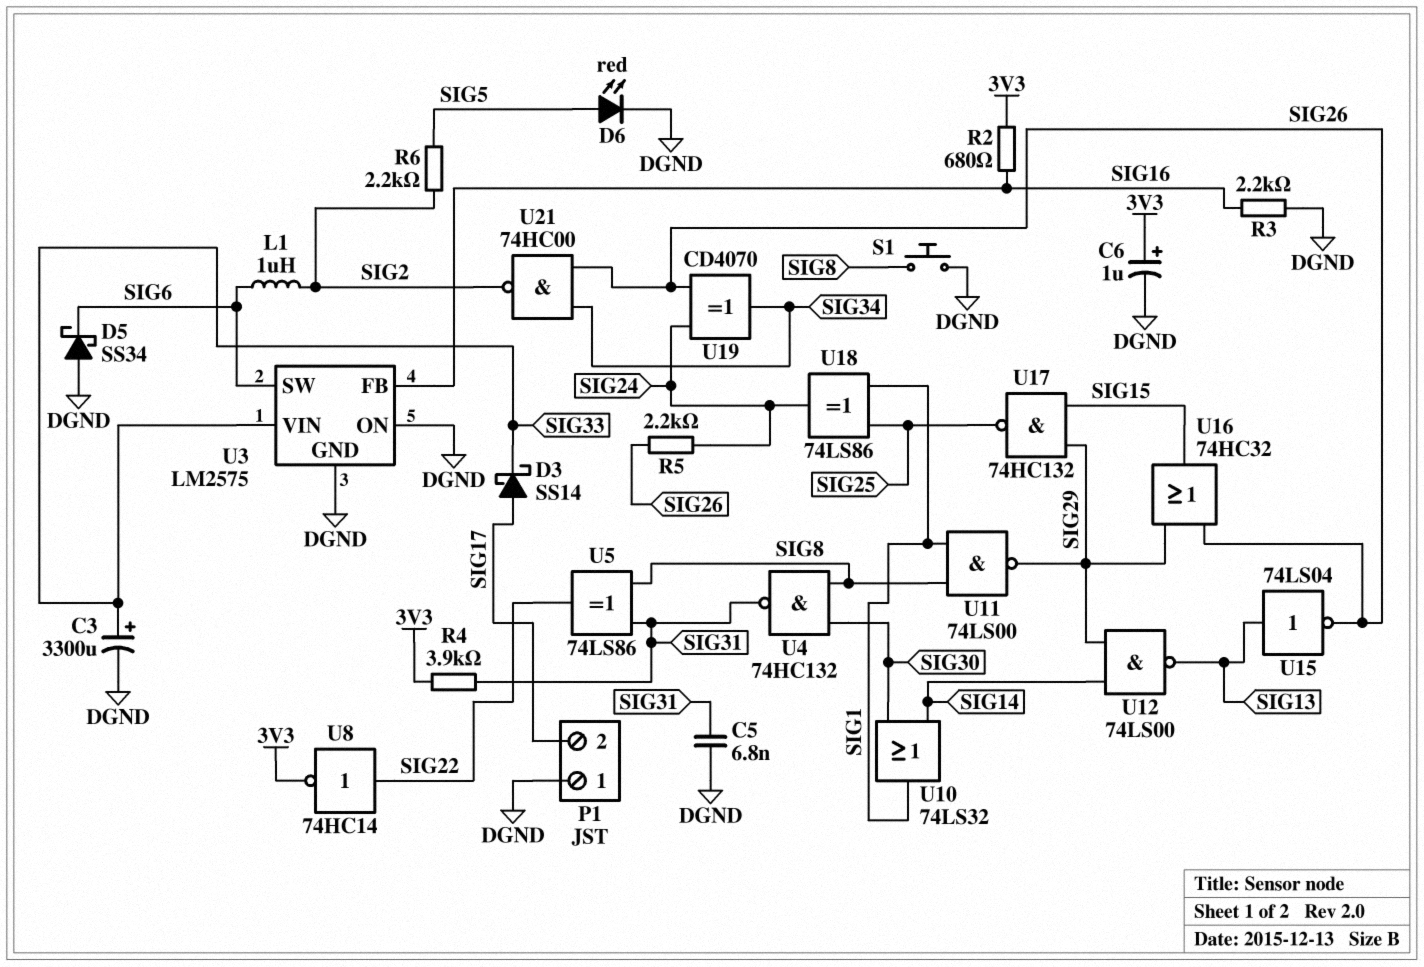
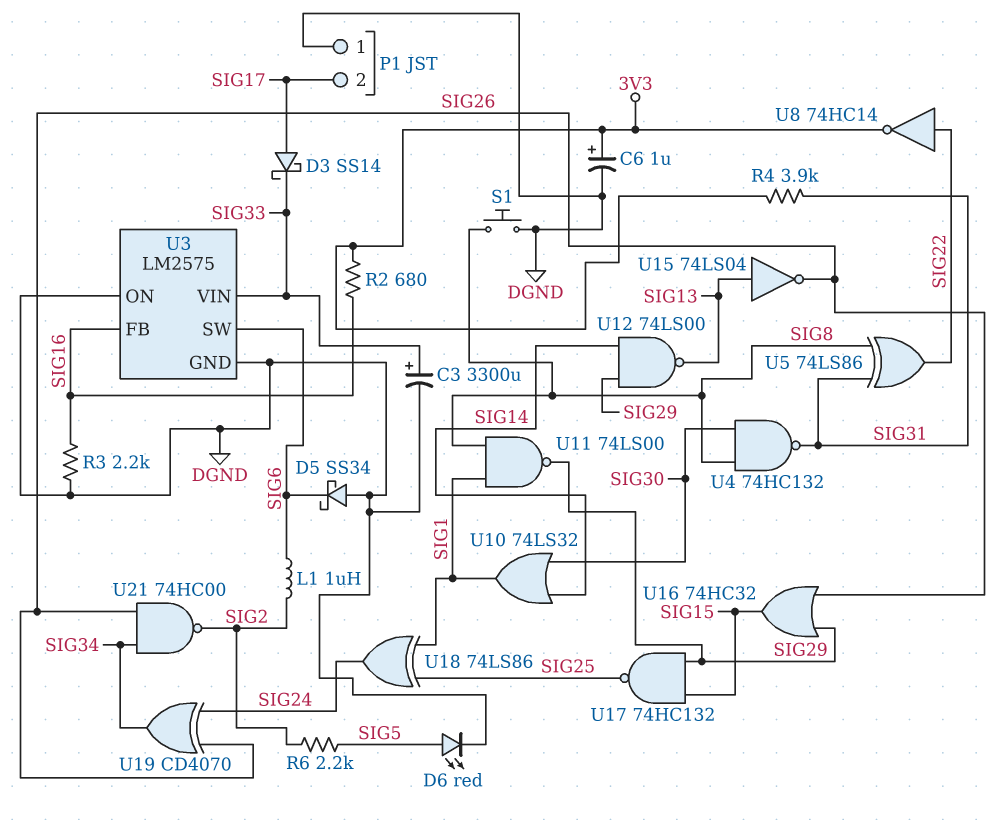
C5: 6.8nF (DGND, SIG31) -> none
R5: 2.2k (SIG24, SIG26) -> none

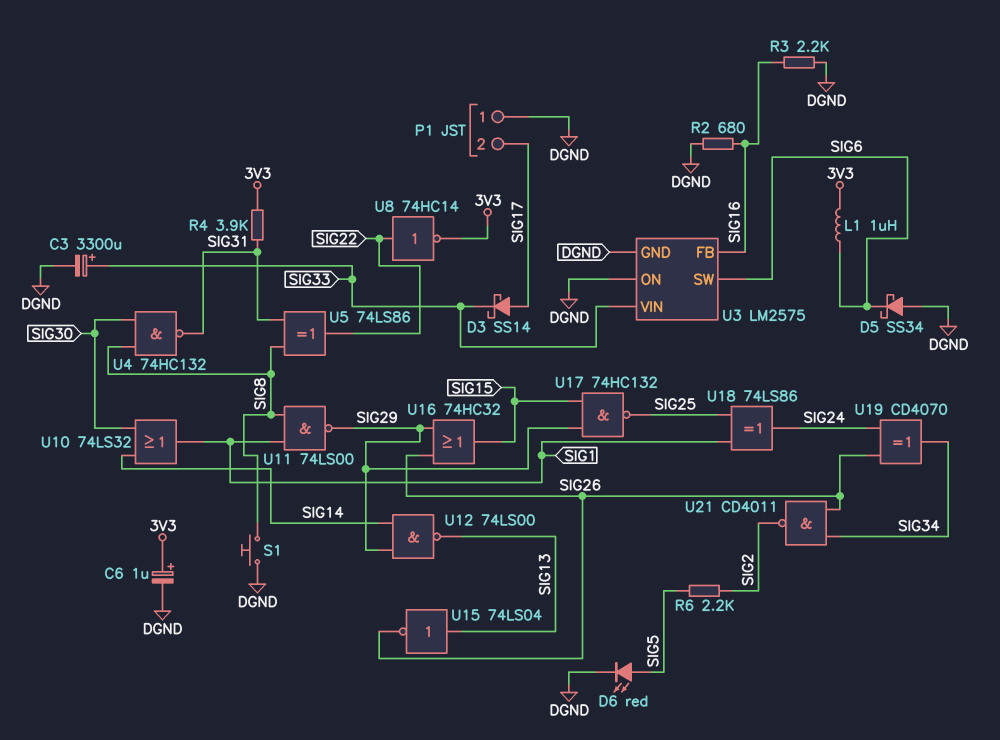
L1: 1uH (SIG2, SIG6) -> 1uH (3V3, SIG6)
R2: 680 (3V3, SIG16) -> 680 (DGND, SIG16)
U21: NAND 74HC00 (in SIG26, in SIG34, out SIG2) -> NAND CD4011 (in SIG26, in SIG34, out SIG2)

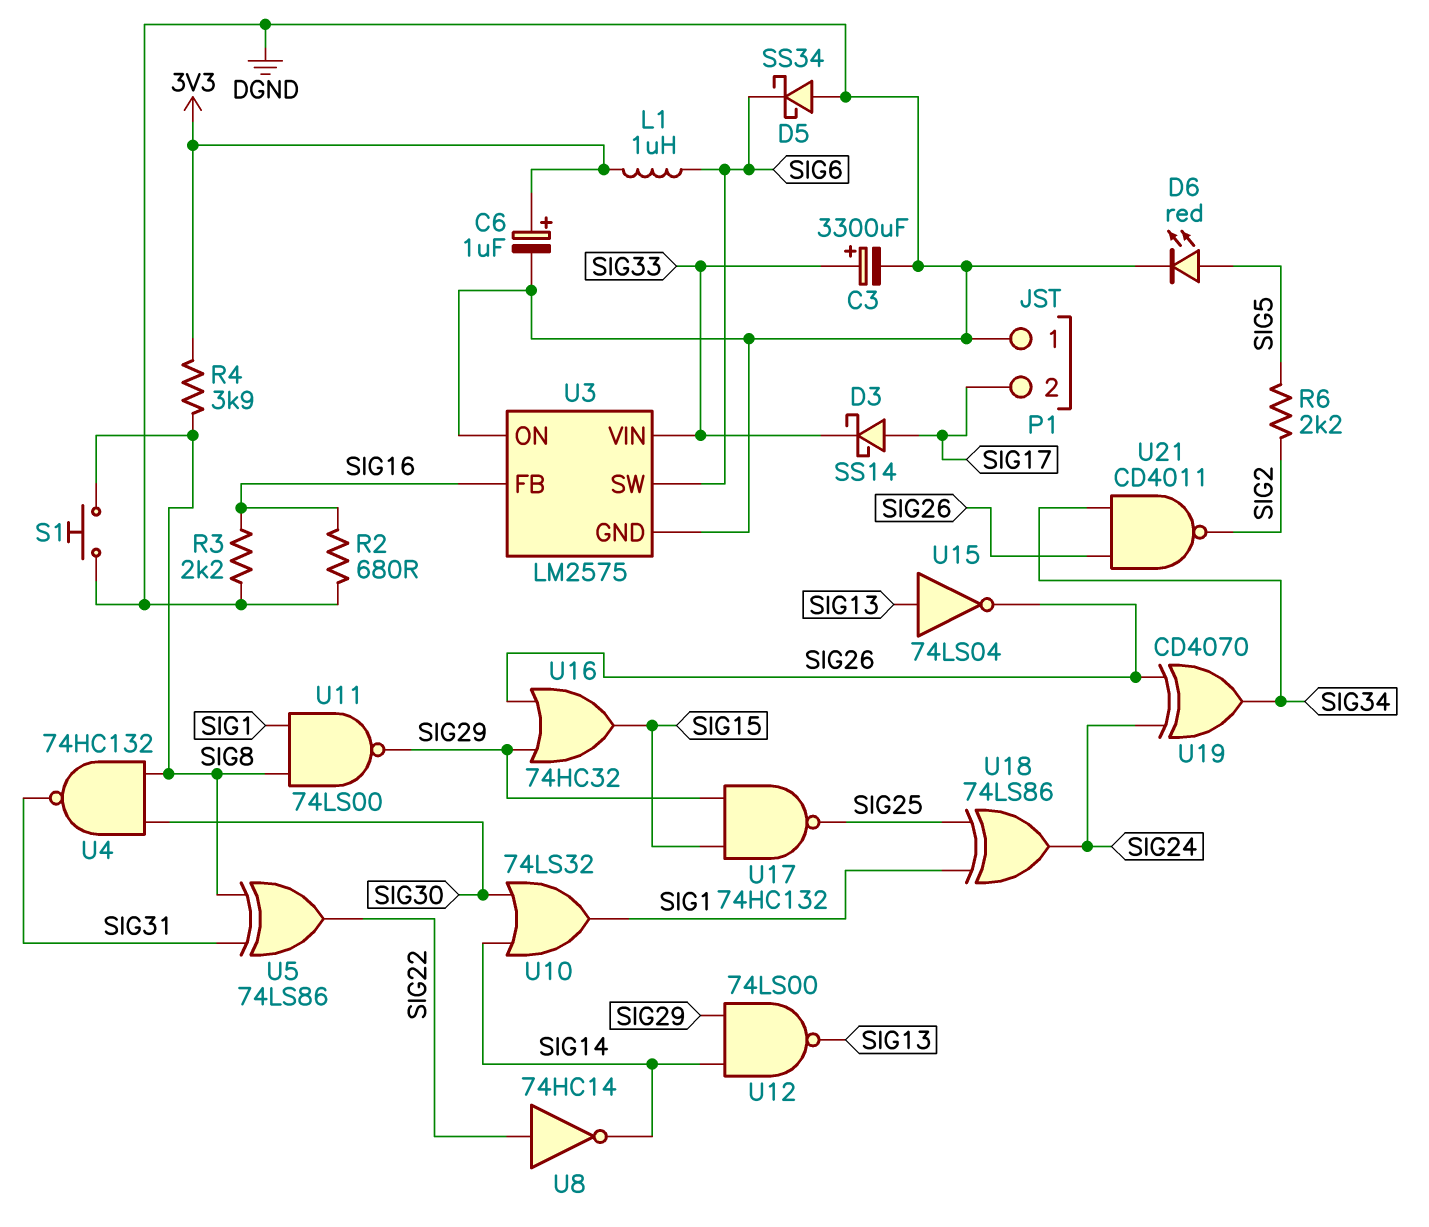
R4: 3.9k (3V3, SIG31) -> 3.9k (3V3, SIG8)
U8: NOT 74HC14 (in SIG22, out 3V3) -> NOT 74HC14 (in SIG22, out SIG14)

